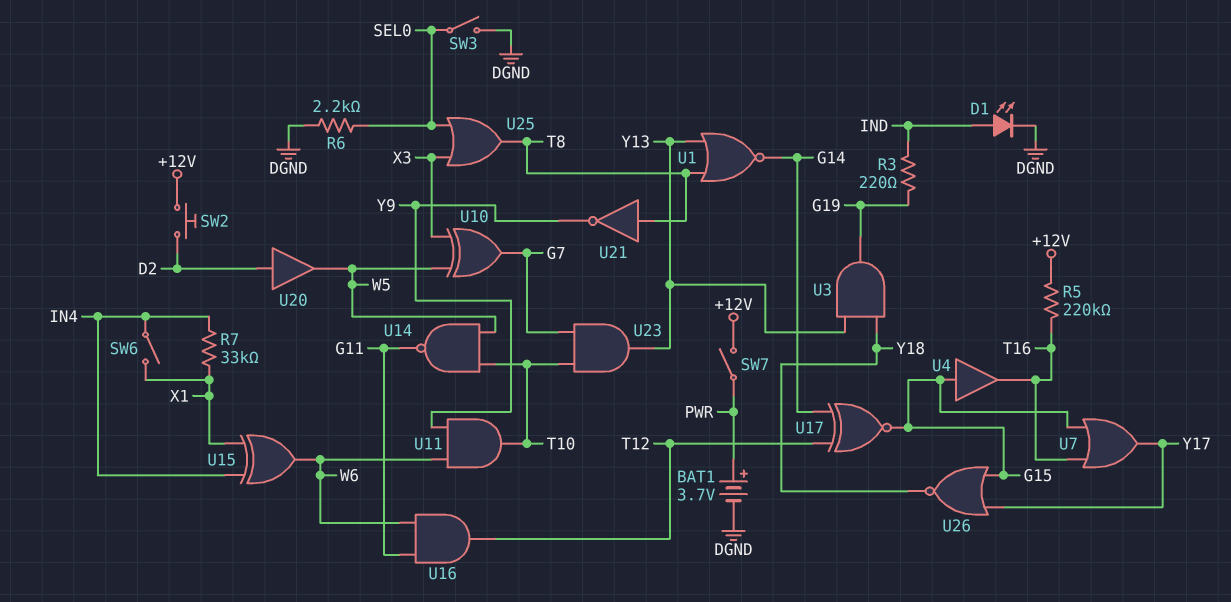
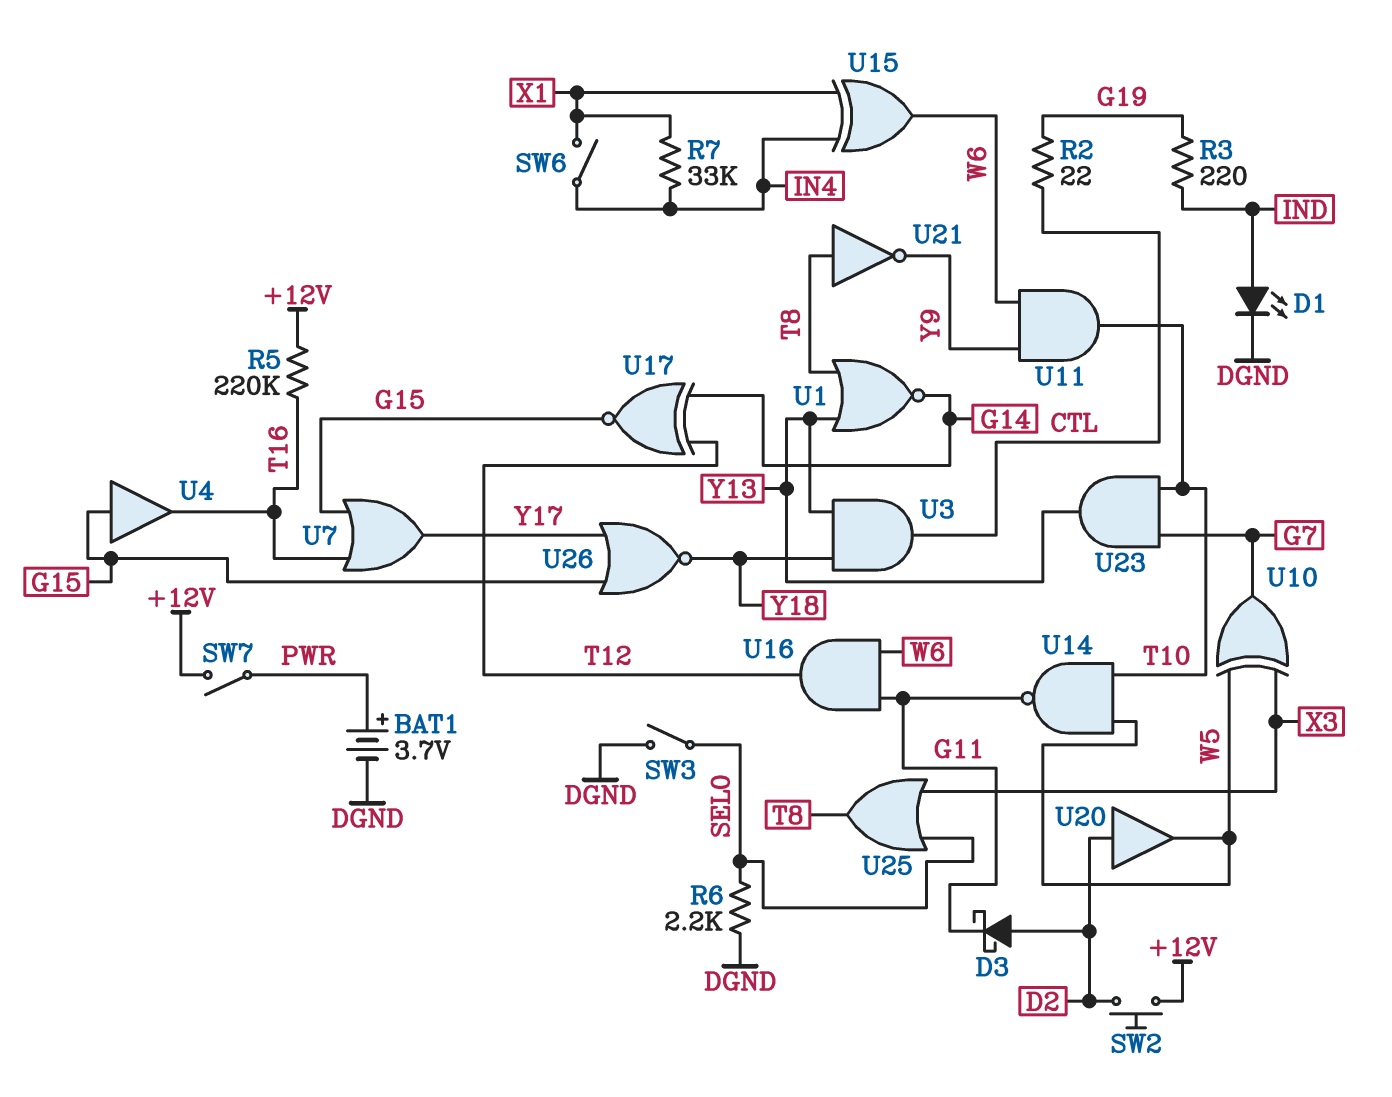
D3: none -> schottky (A D2, K G11)
R2: none -> 22 (CTL, G19)
U3: AND (in Y13, in Y18, out G19) -> AND (in Y13, in Y18, out CTL)

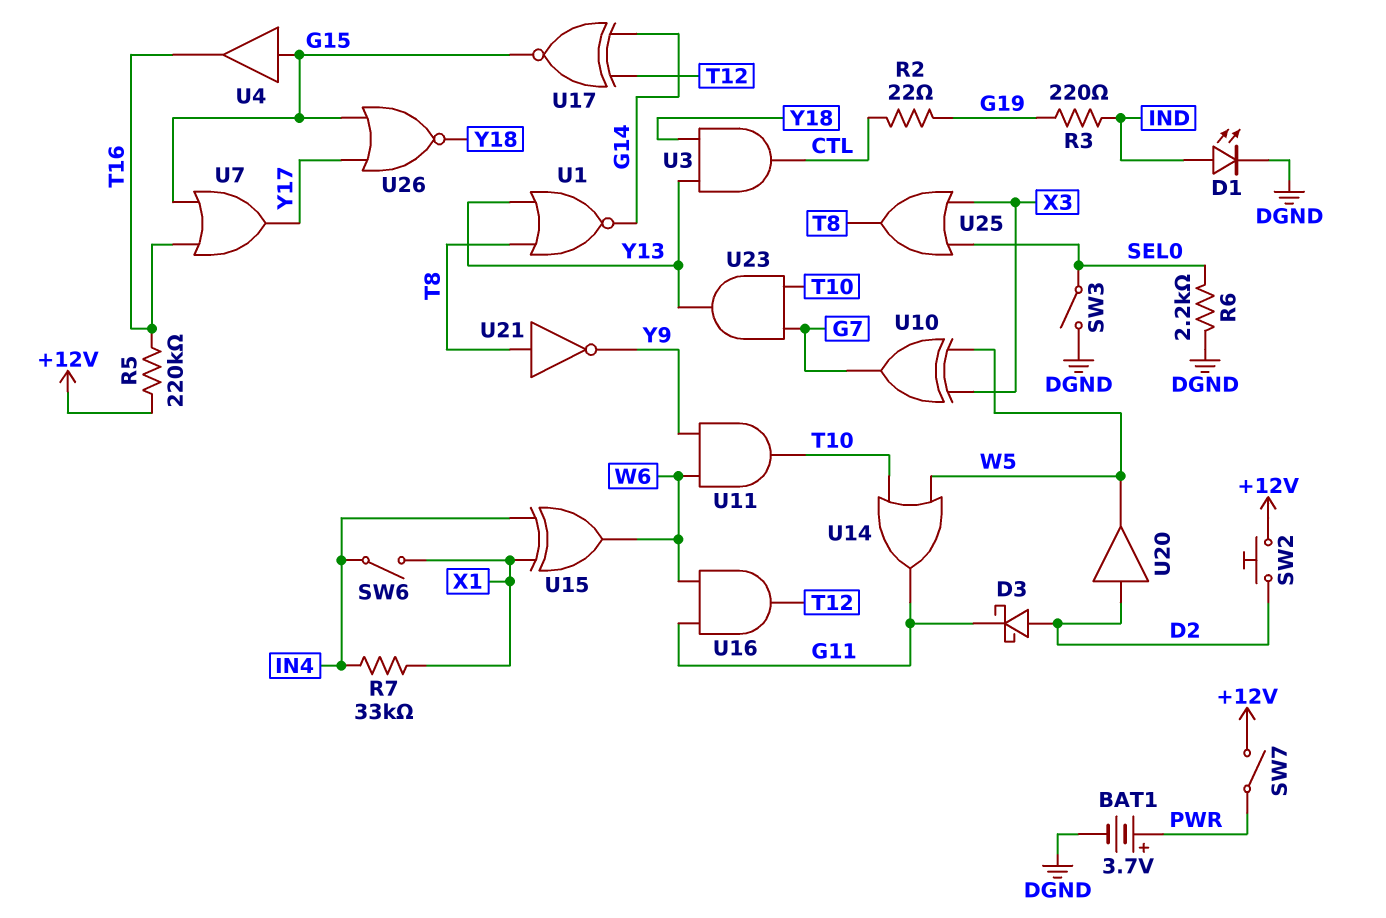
U14: NAND (in T10, in W5, out G11) -> OR (in T10, in W5, out G11)

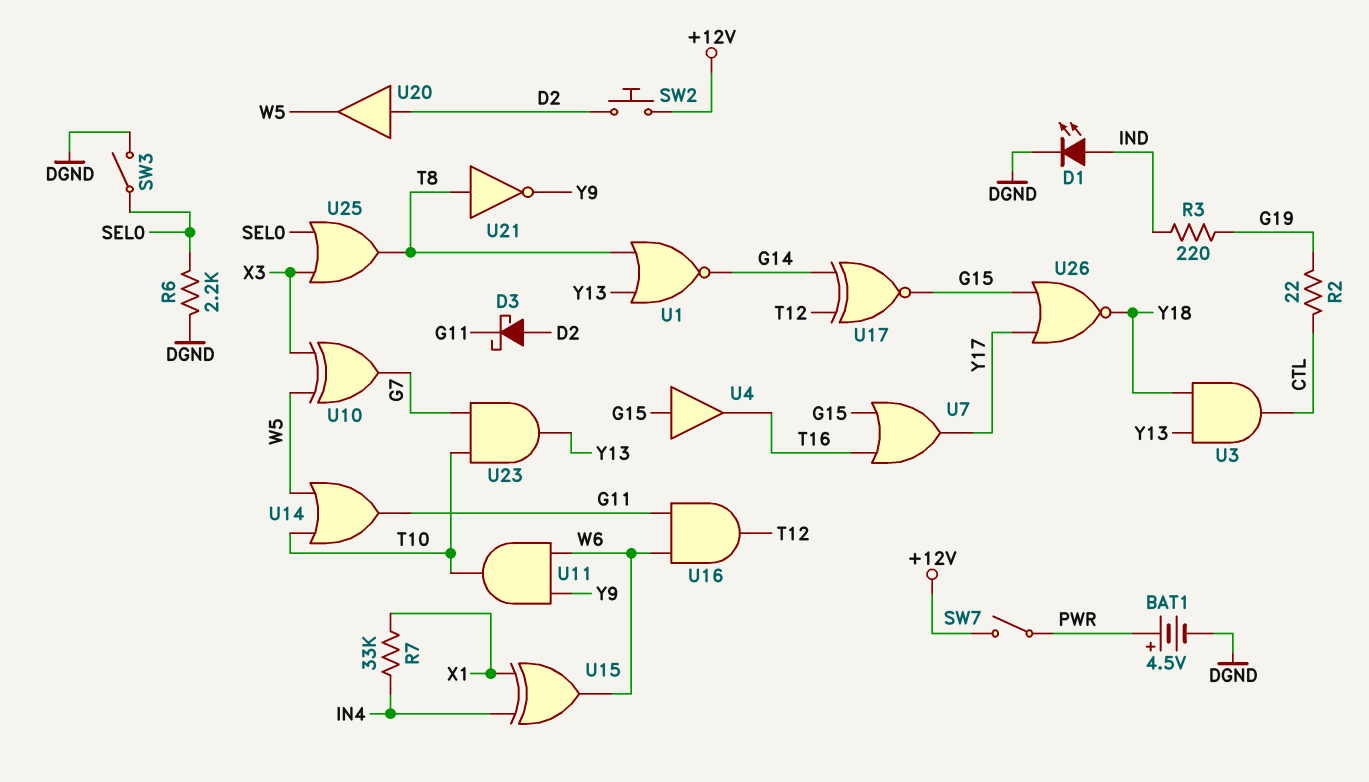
BAT1: 3.7V (plus PWR, minus DGND) -> 4.5V (plus PWR, minus DGND)
R5: 220k (+12V, T16) -> none
SW6: switch (IN4, X1) -> none

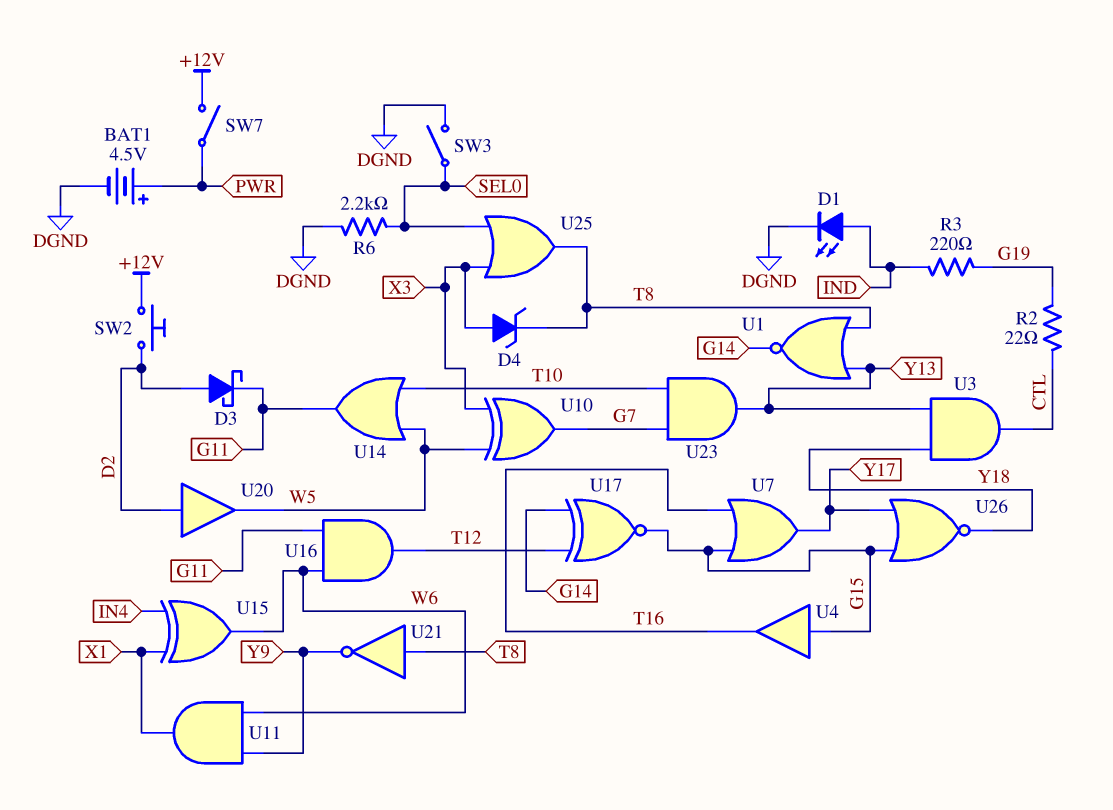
D4: none -> zener (A X3, K T8)
R7: 33k (IN4, X1) -> none
U11: AND (in W6, in Y9, out T10) -> AND (in W6, in Y9, out X1)

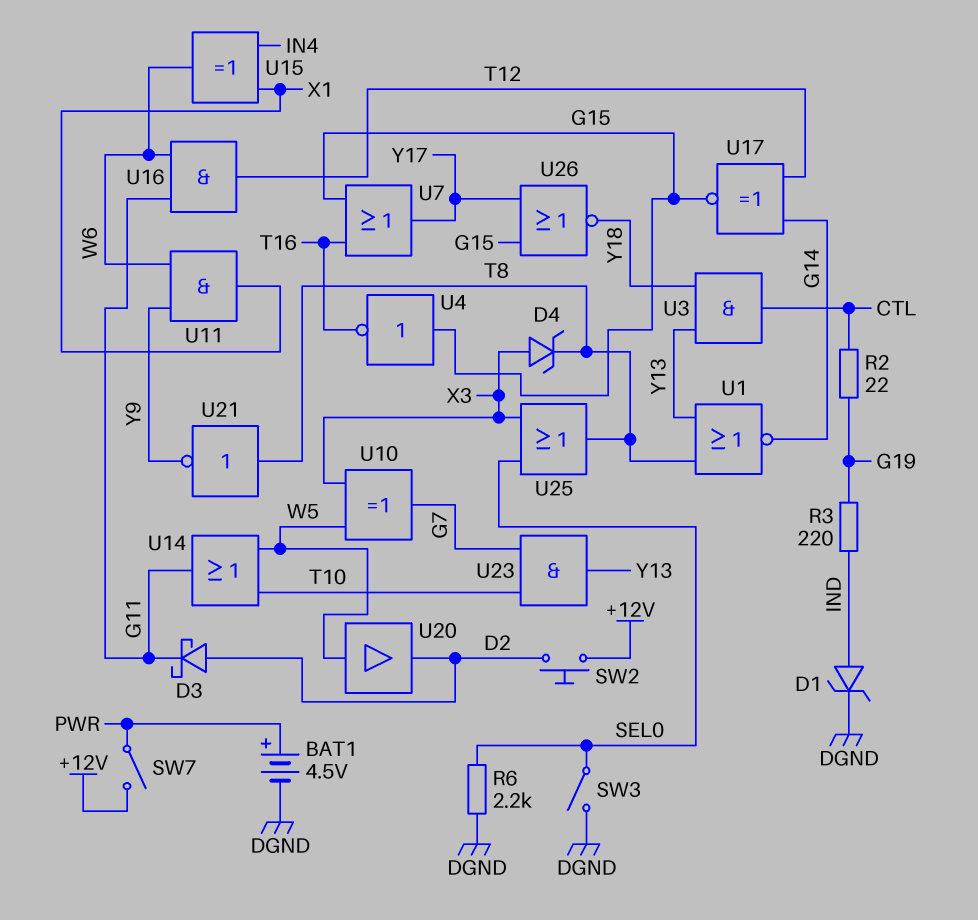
D1: LED (A IND, K DGND) -> zener (A IND, K DGND)
U4: buffer (in G15, out T16) -> NOT (in G15, out T16)
U20: buffer (in D2, out W5) -> buffer (in W5, out D2)

